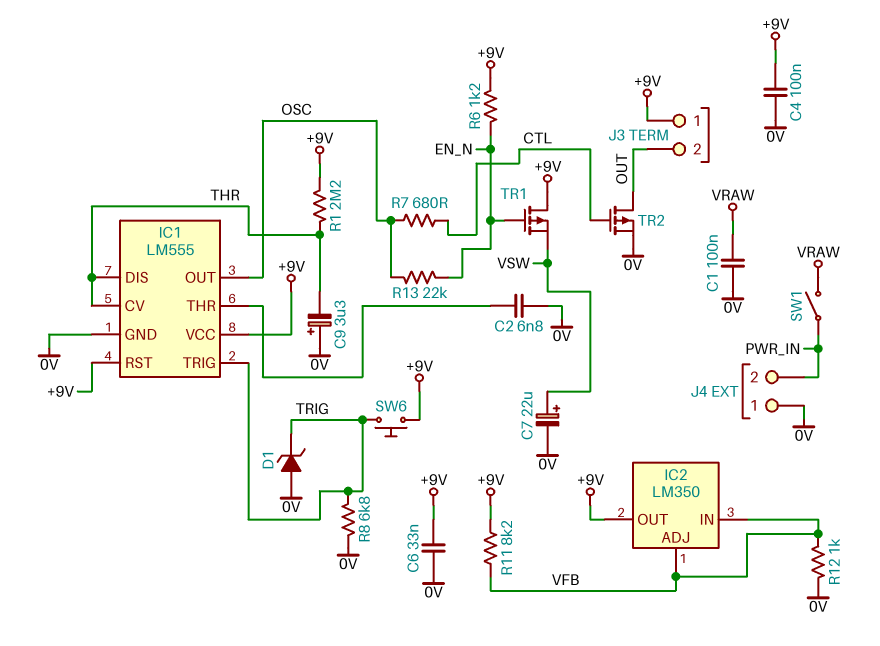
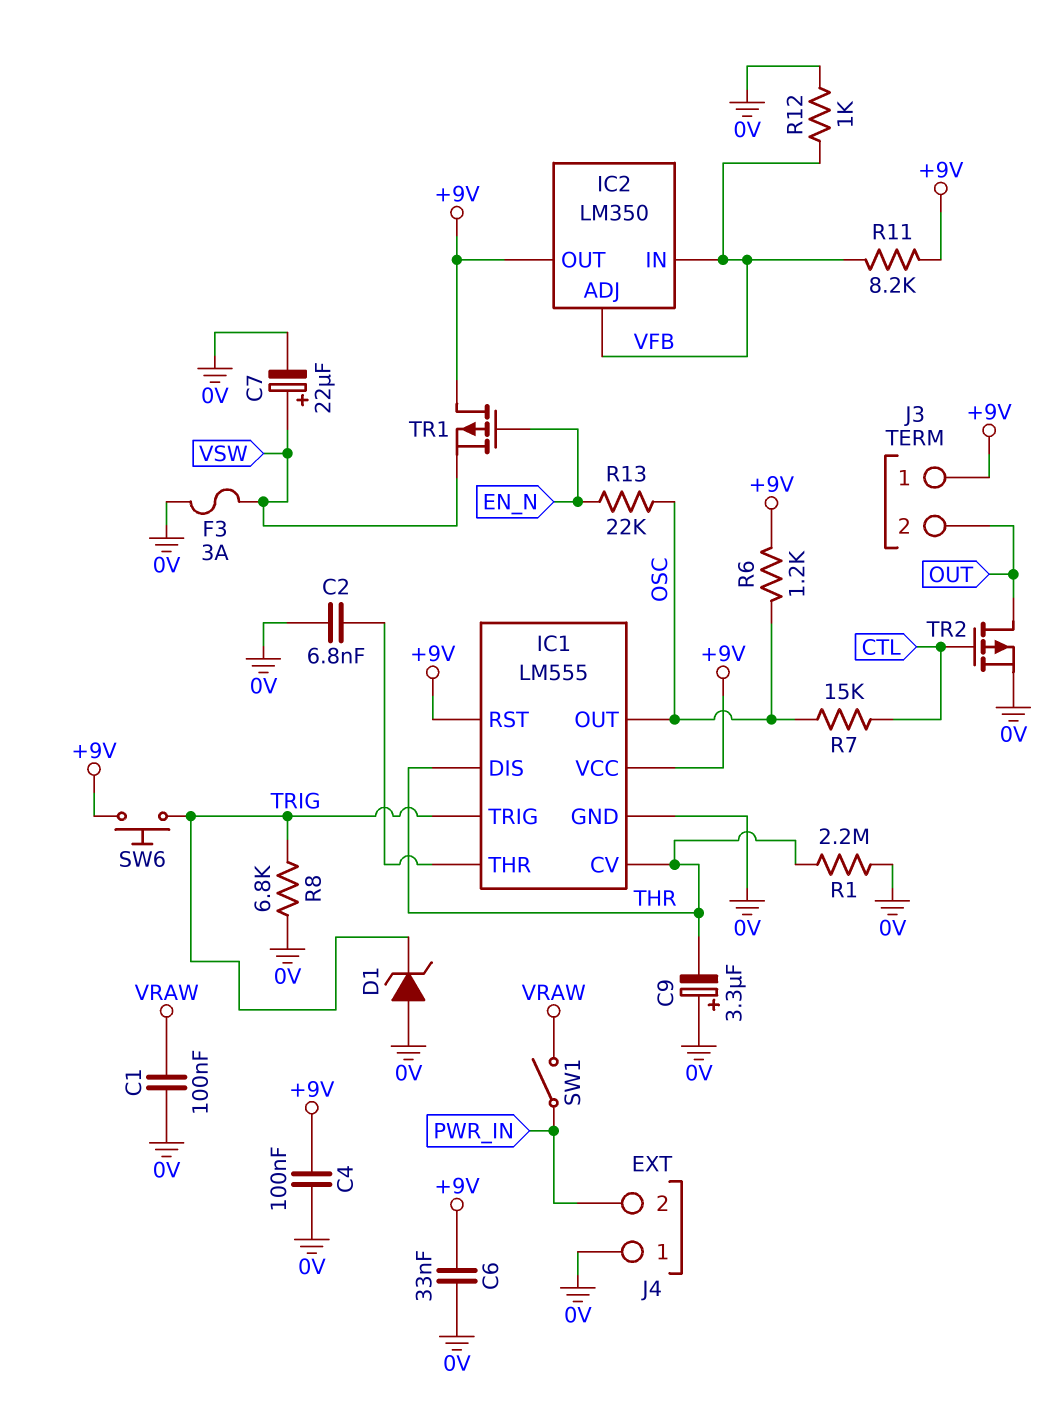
F3: none -> 3A (0V, VSW)
R1: 2.2M (+9V, THR) -> 2.2M (0V, THR)
R6: 1.2k (+9V, EN_N) -> 1.2k (+9V, OSC)
R7: 680 (CTL, OSC) -> 15k (CTL, OSC)

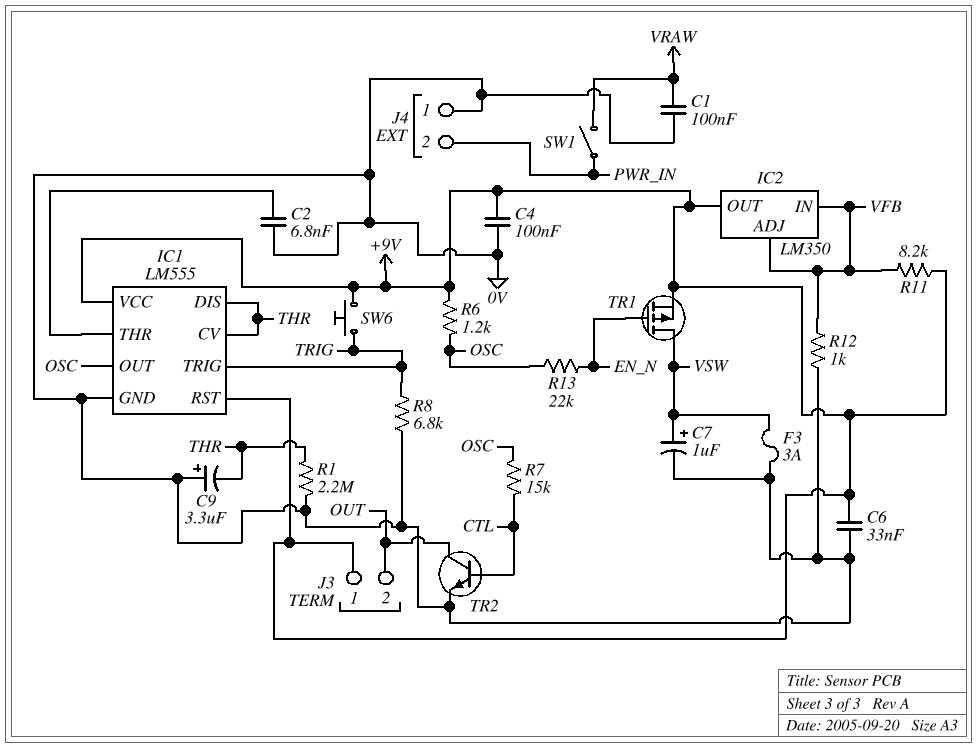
C7: 22uF (plus VSW, minus 0V) -> 1uF (plus VSW, minus 0V)
D1: zener (A 0V, K TRIG) -> none
TR1: PMOS (G EN_N, D +9V, S VSW) -> PMOS (G EN_N, D VSW, S +9V)
TR2: PMOS (G CTL, D OUT, S 0V) -> NPN (B CTL, C OUT, E 0V)

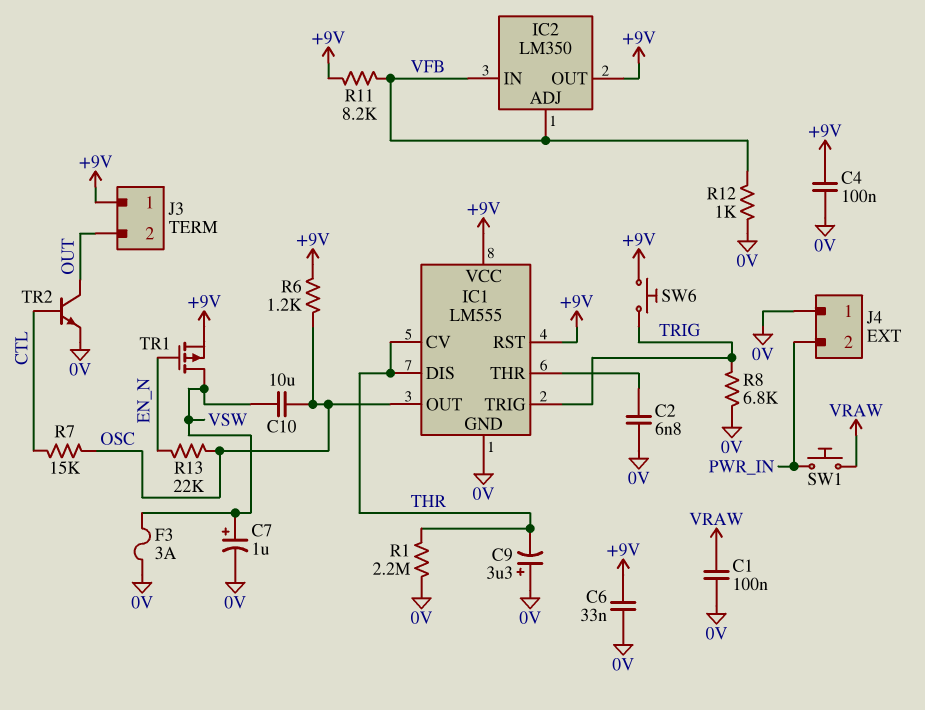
C10: none -> 10uF (OSC, VSW)
SW1: switch (PWR_IN, VRAW) -> button (PWR_IN, VRAW)

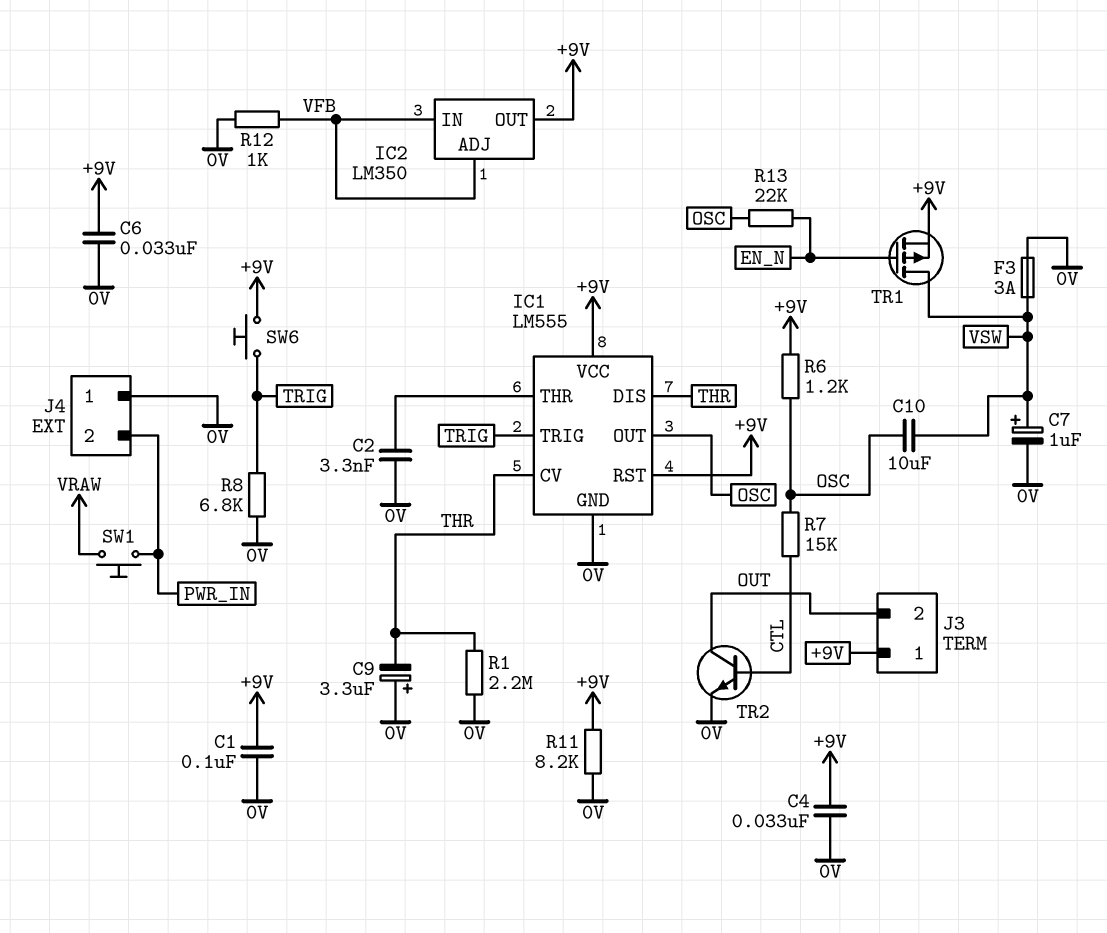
C1: 100nF (0V, VRAW) -> 100nF (+9V, 0V)
C2: 6.8nF (0V, IC1/THR) -> 3.3nF (0V, IC1/THR)
C4: 100nF (+9V, 0V) -> 33nF (+9V, 0V)
R11: 8.2k (+9V, VFB) -> 8.2k (+9V, 0V)

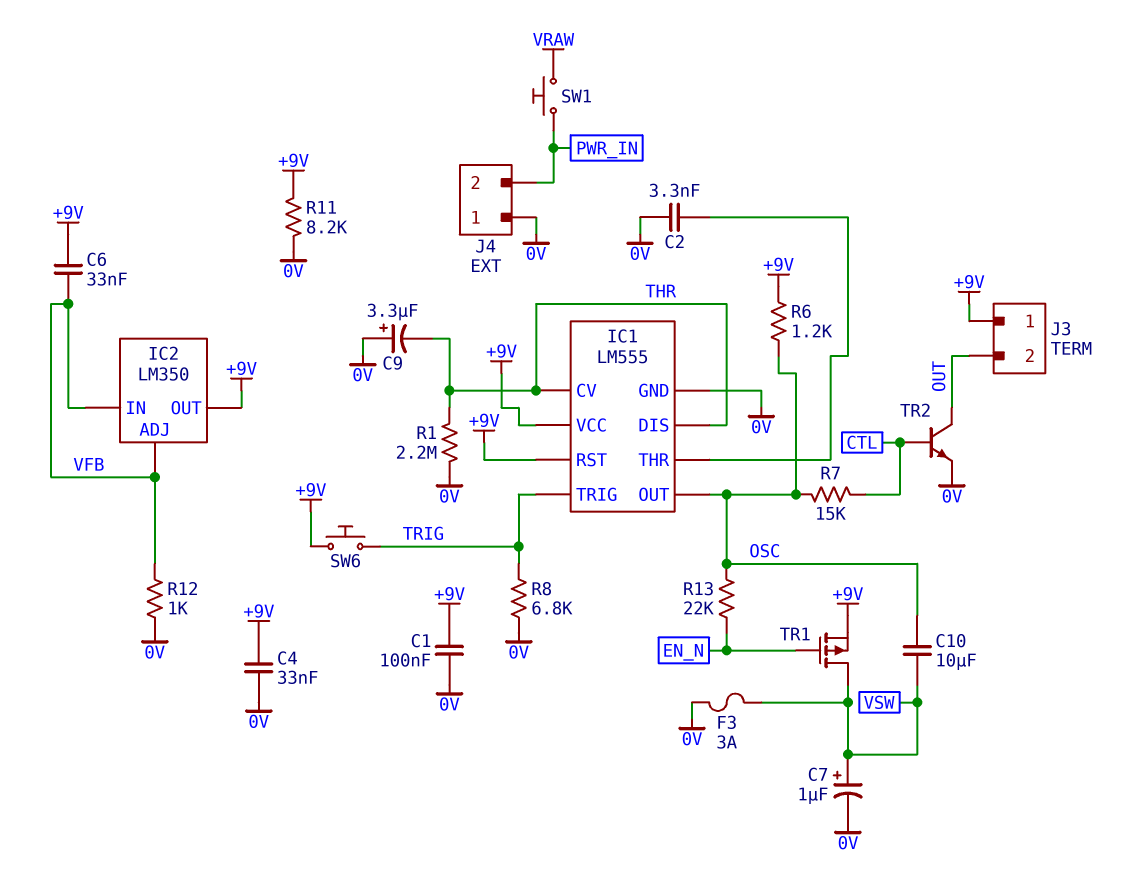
C6: 33nF (+9V, 0V) -> 33nF (+9V, VFB)

